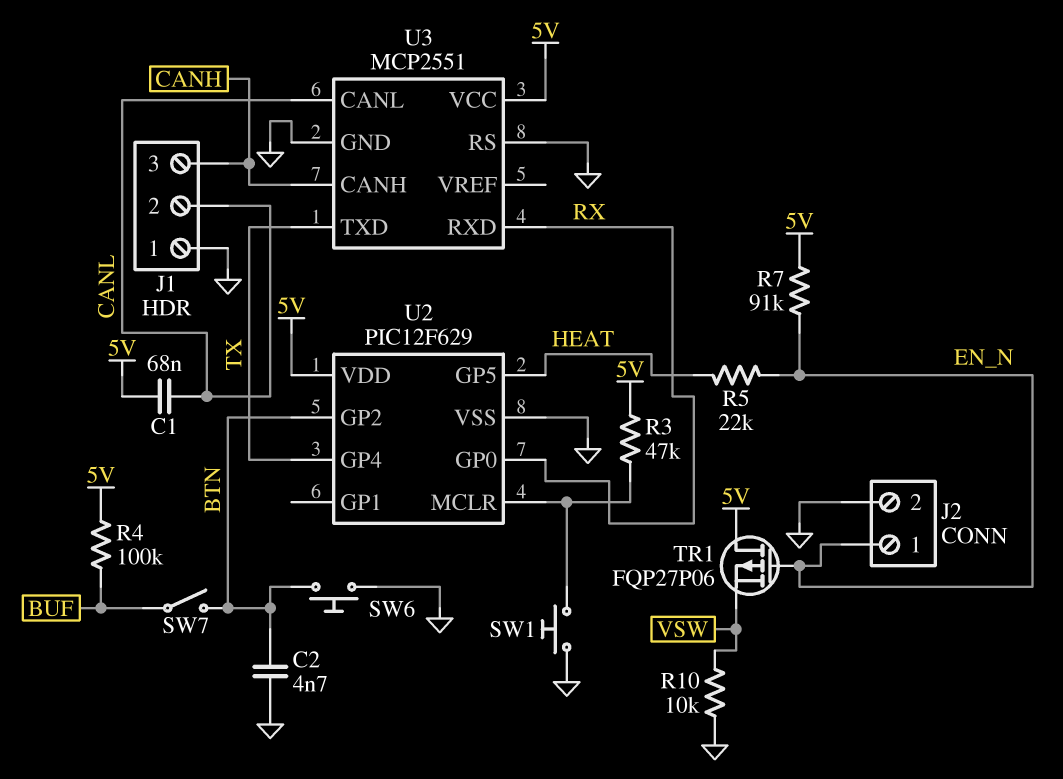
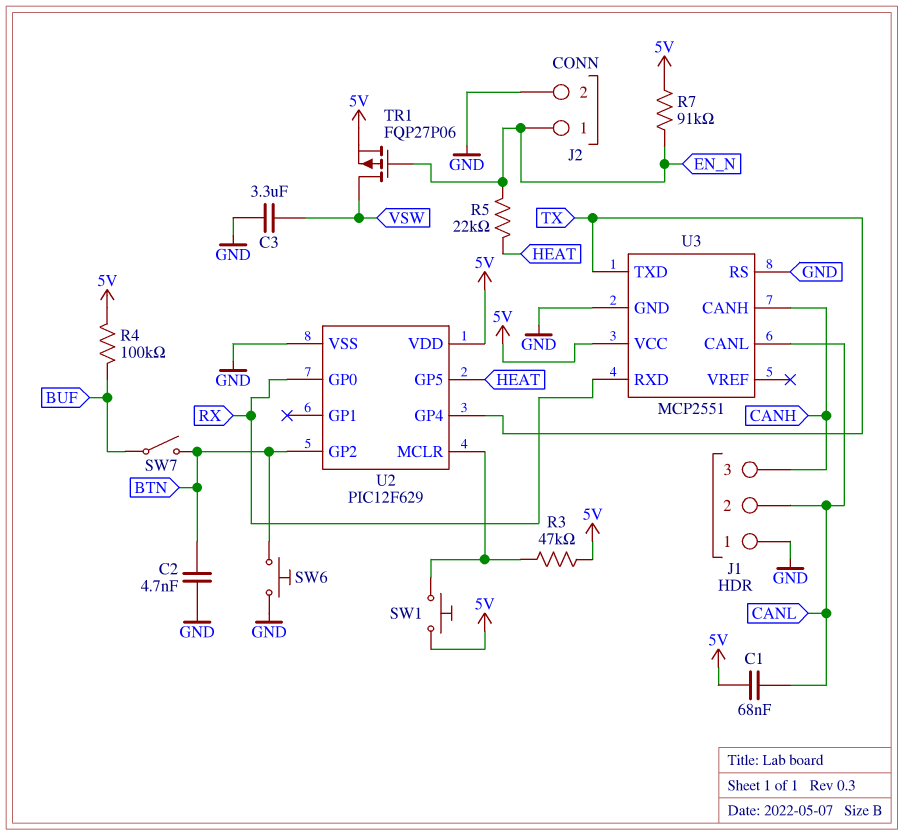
C3: none -> 3.3uF (GND, VSW)
R10: 10k (GND, VSW) -> none
SW1: button (GND, U2/MCLR) -> button (5V, U2/MCLR)
TR1: PMOS FQP27P06 (G EN_N, D 5V, S VSW) -> PMOS FQP27P06 (G EN_N, D VSW, S 5V)

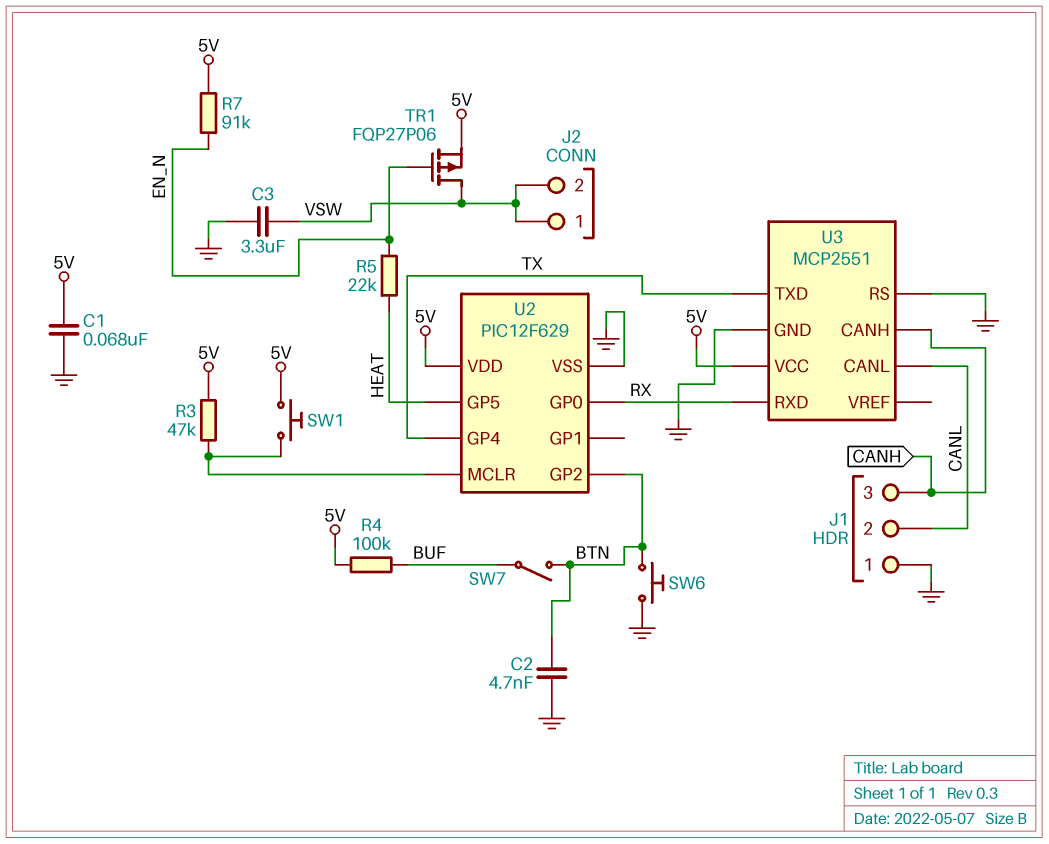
C1: 68nF (5V, CANL) -> 68nF (5V, GND)
J2 pin 1: EN_N -> VSW
J2 pin 2: GND -> VSW

